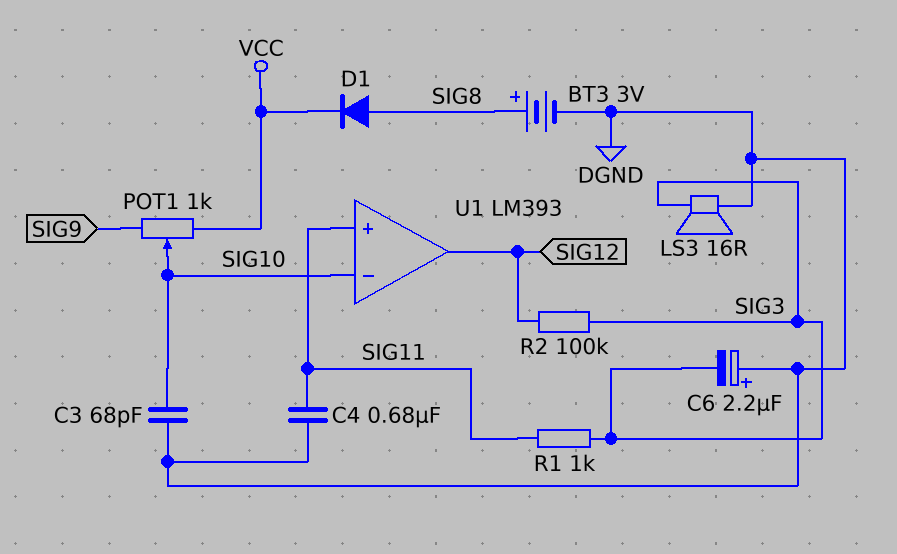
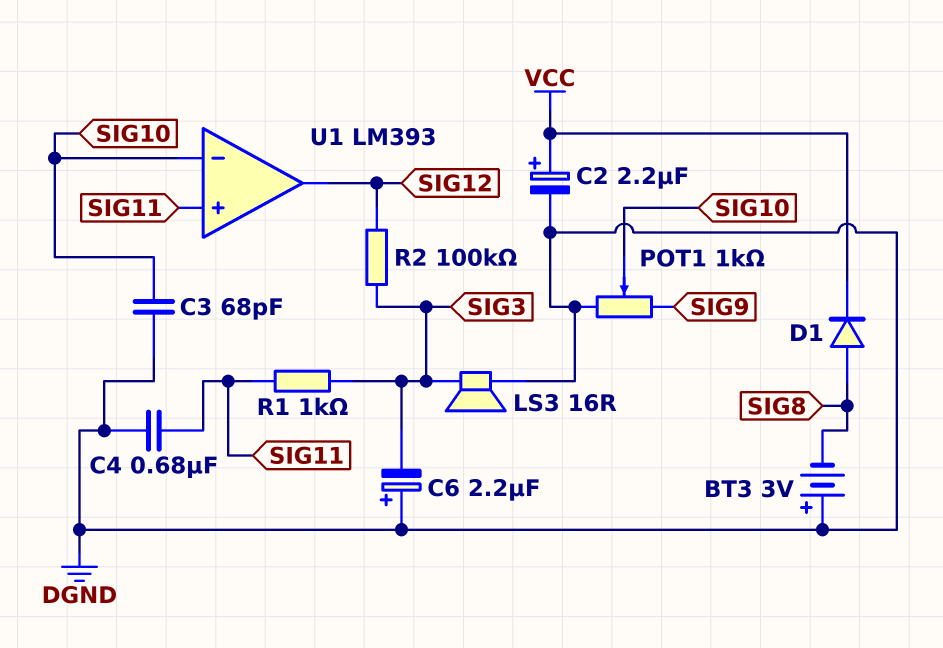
BT3: 3V (plus SIG8, minus DGND) -> 3V (plus DGND, minus SIG8)
C2: none -> 2.2uF (plus VCC, minus DGND)
POT1: 1k (SIG9, VCC, wiper SIG10) -> 1k (DGND, SIG9, wiper SIG10)

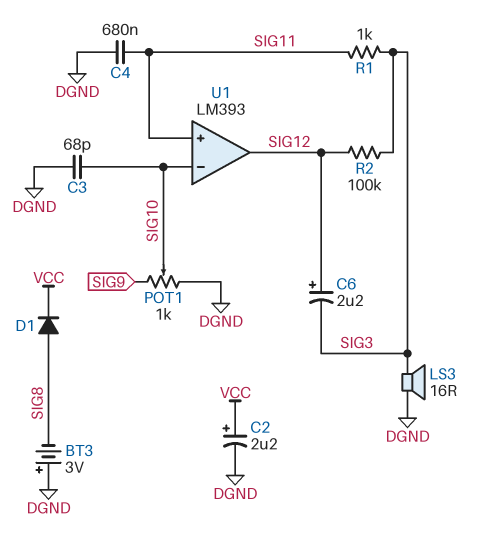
C6: 2.2uF (plus DGND, minus SIG3) -> 2.2uF (plus SIG12, minus SIG3)

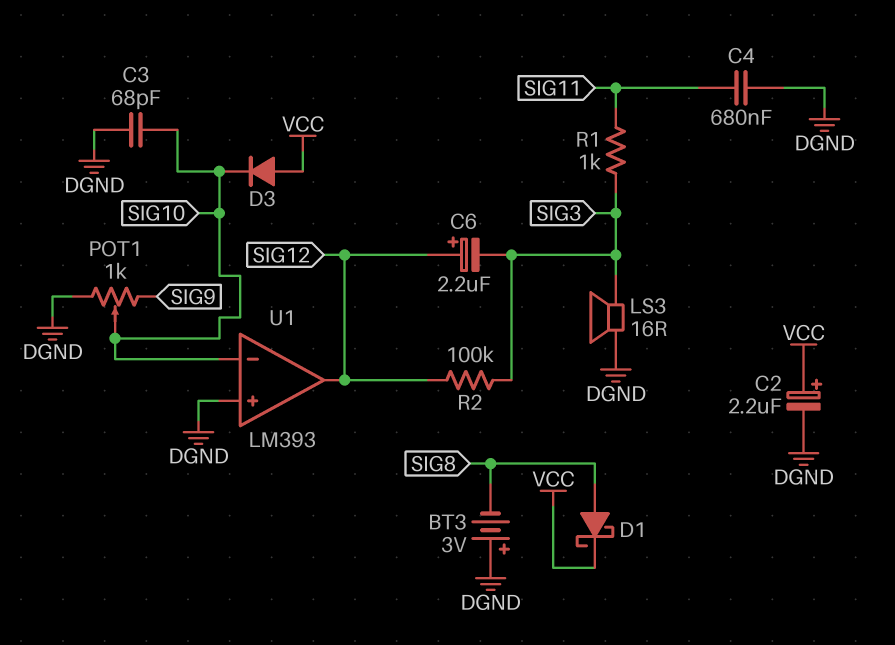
D1: diode (A SIG8, K VCC) -> schottky (A SIG8, K VCC)
D3: none -> diode (A VCC, K SIG10)
U1 pin in+: SIG11 -> DGND

